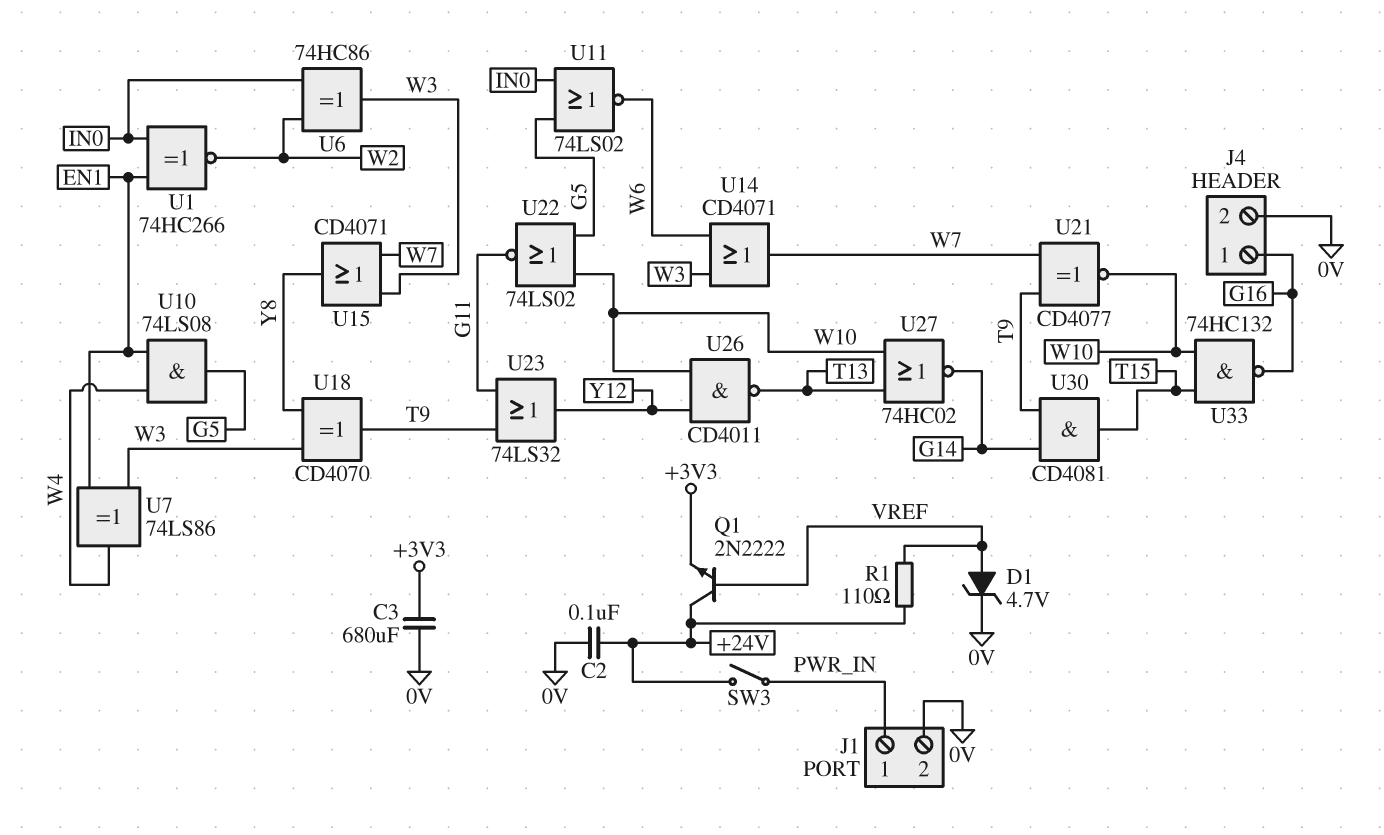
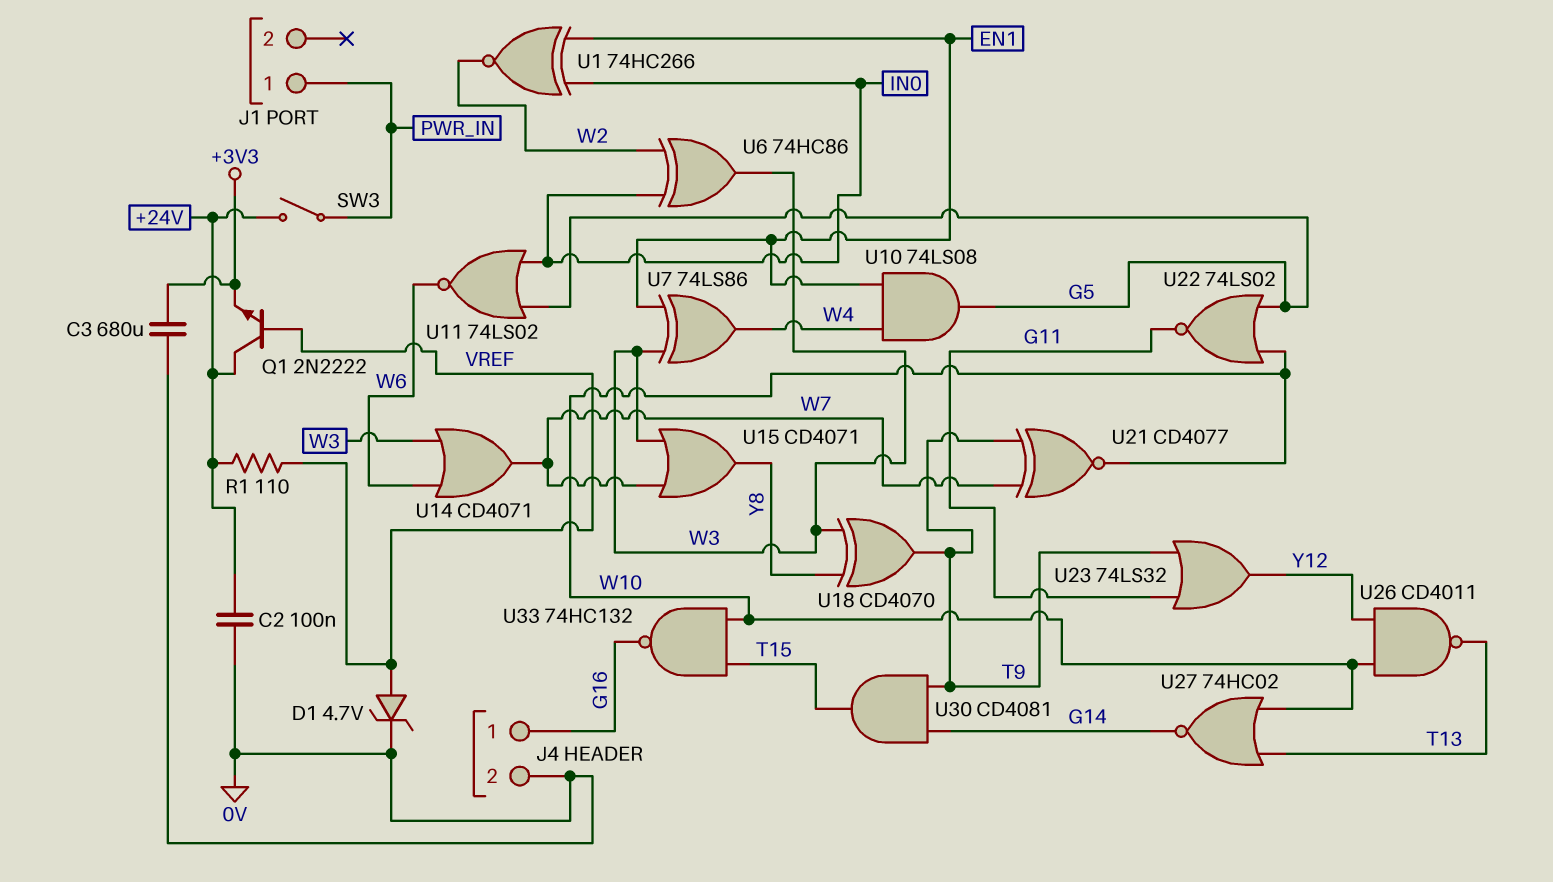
J1 pin 2: 0V -> none

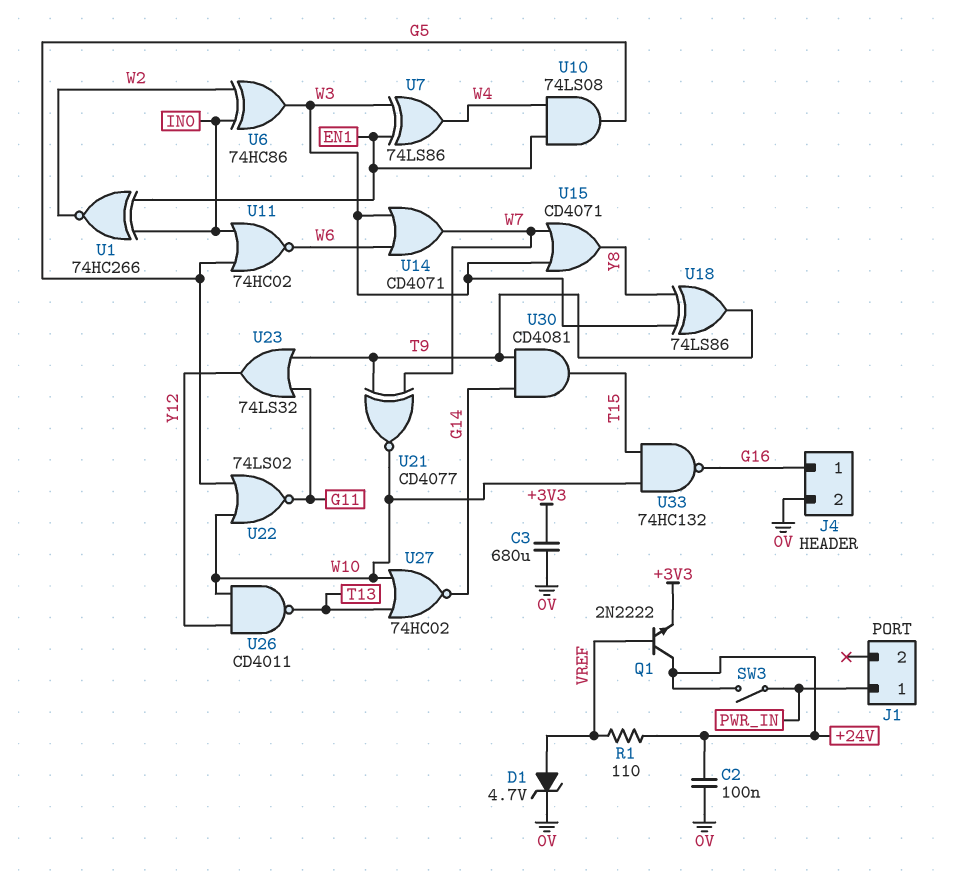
U11: NOR 74LS02 (in G5, in IN0, out W6) -> NOR 74HC02 (in G5, in IN0, out W6)
U18: XOR CD4070 (in W3, in Y8, out T9) -> XOR 74LS86 (in W3, in Y8, out T9)

